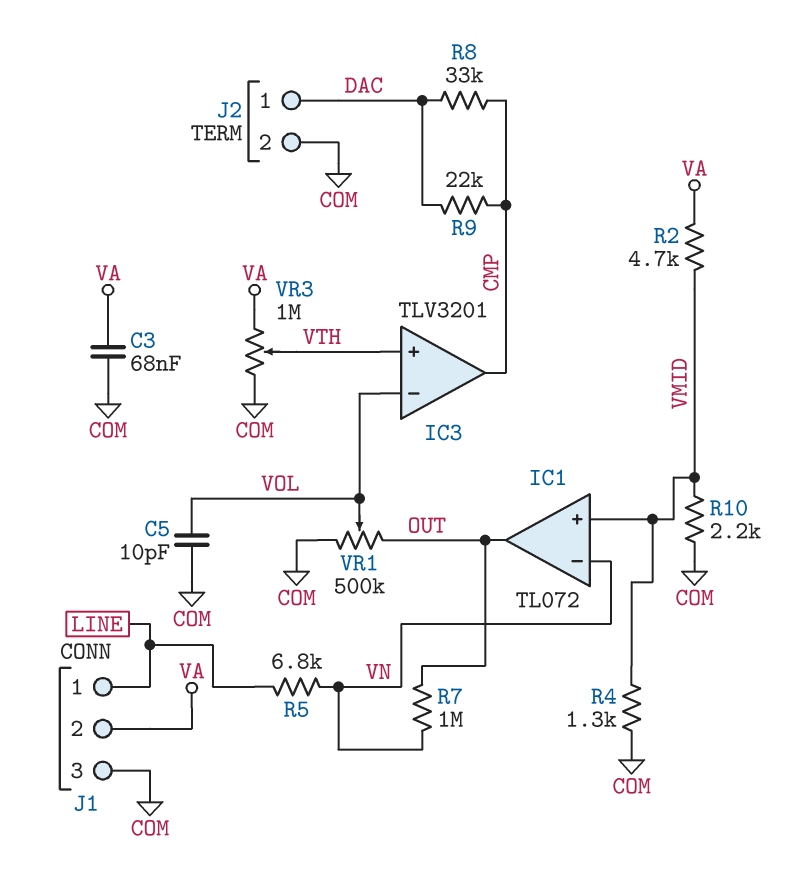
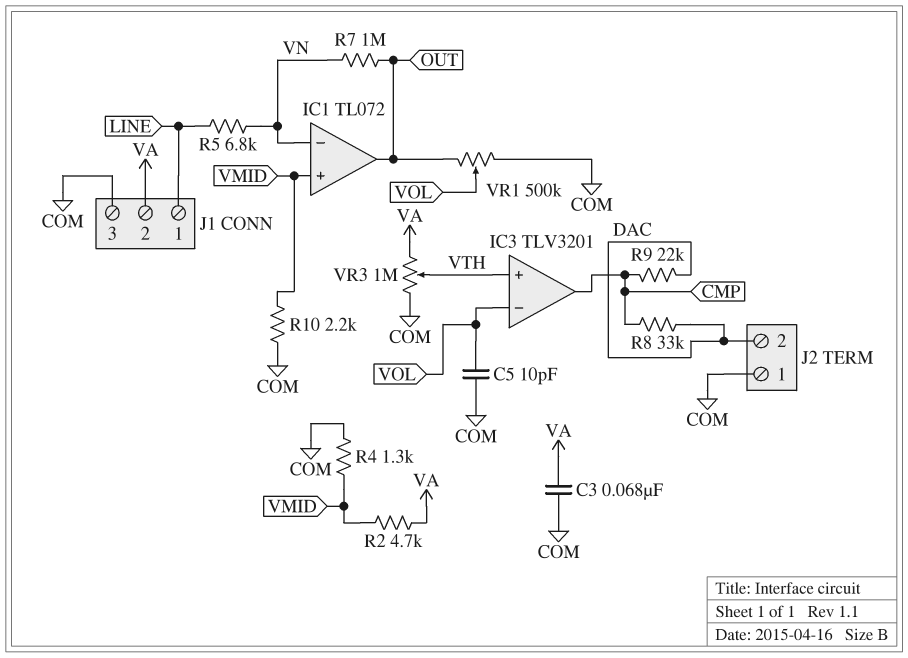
J2 pin 1: DAC -> COM
J2 pin 2: COM -> DAC

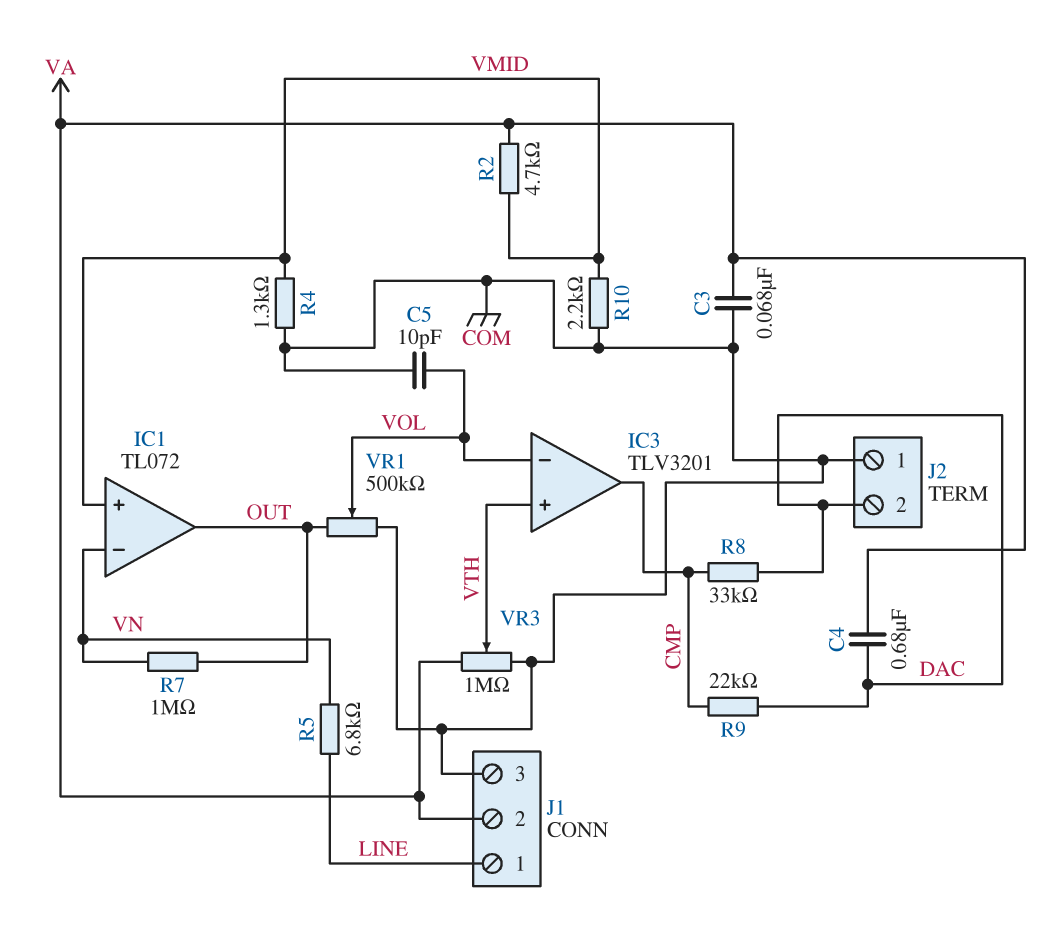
C4: none -> 680nF (DAC, VA)

